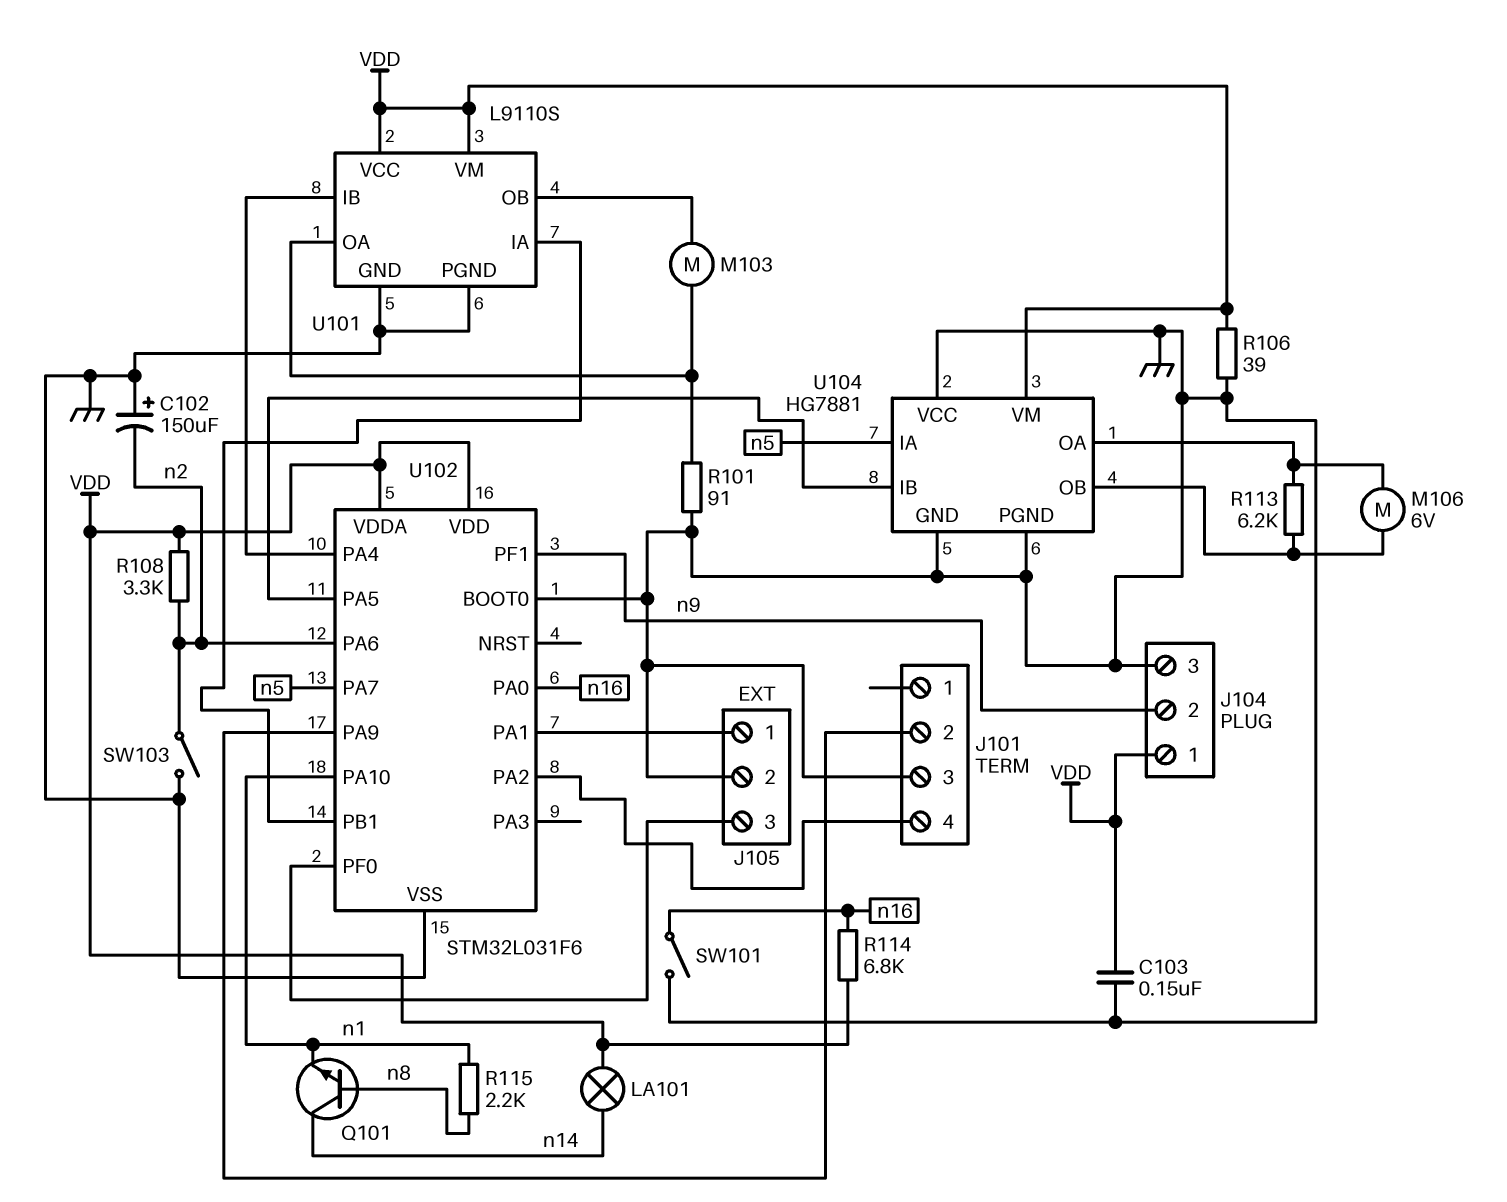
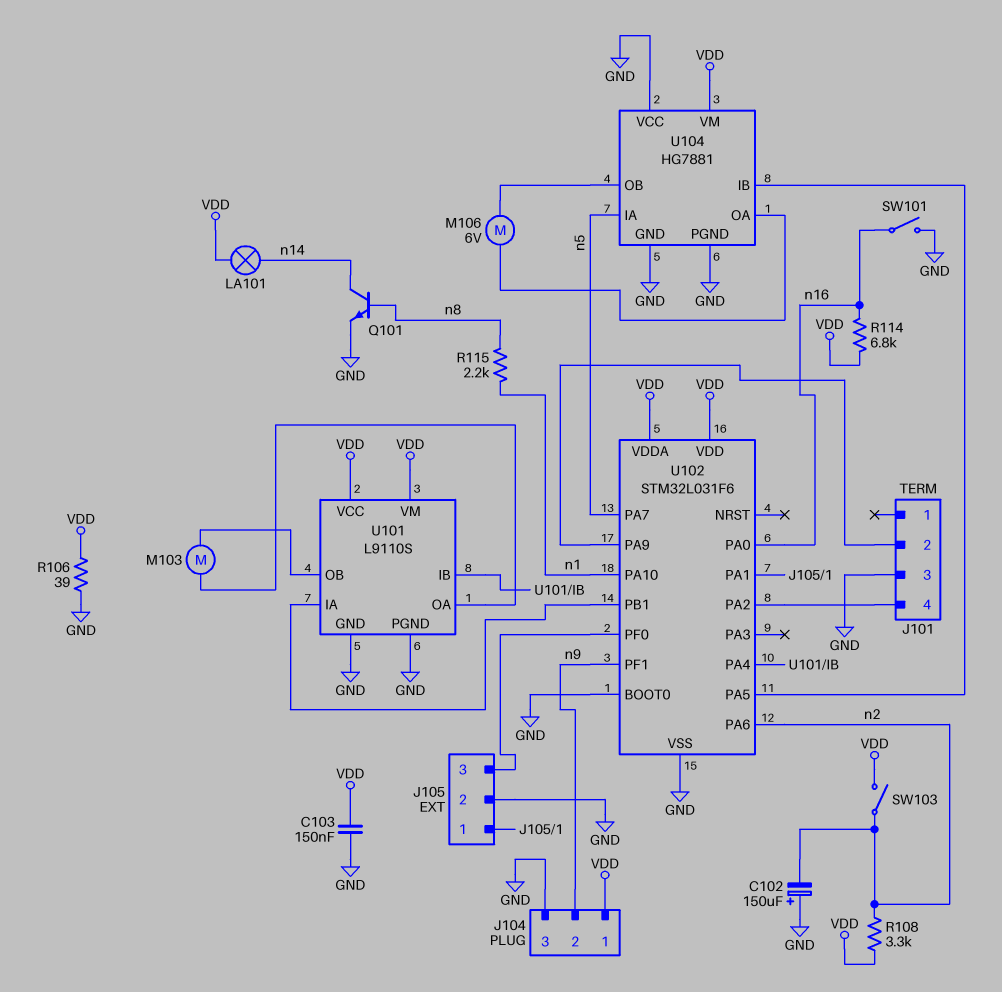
Q101: NPN (B n8, C n14, E n1) -> NPN (B n8, C n14, E GND)
R101: 91 (GND, U101/OA) -> none
R113: 6.2k (U104/OA, U104/OB) -> none
SW103: switch (GND, n2) -> switch (VDD, n2)

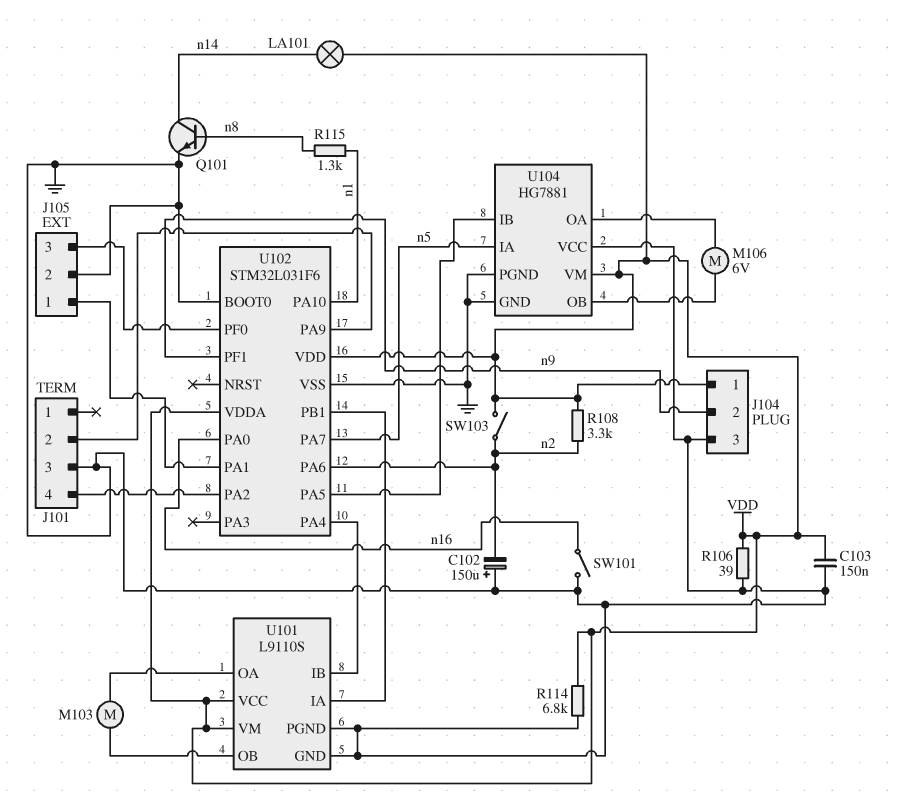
R114: 6.8k (VDD, n16) -> 6.8k (GND, VDD)
R115: 2.2k (n1, n8) -> 1.3k (n1, n8)

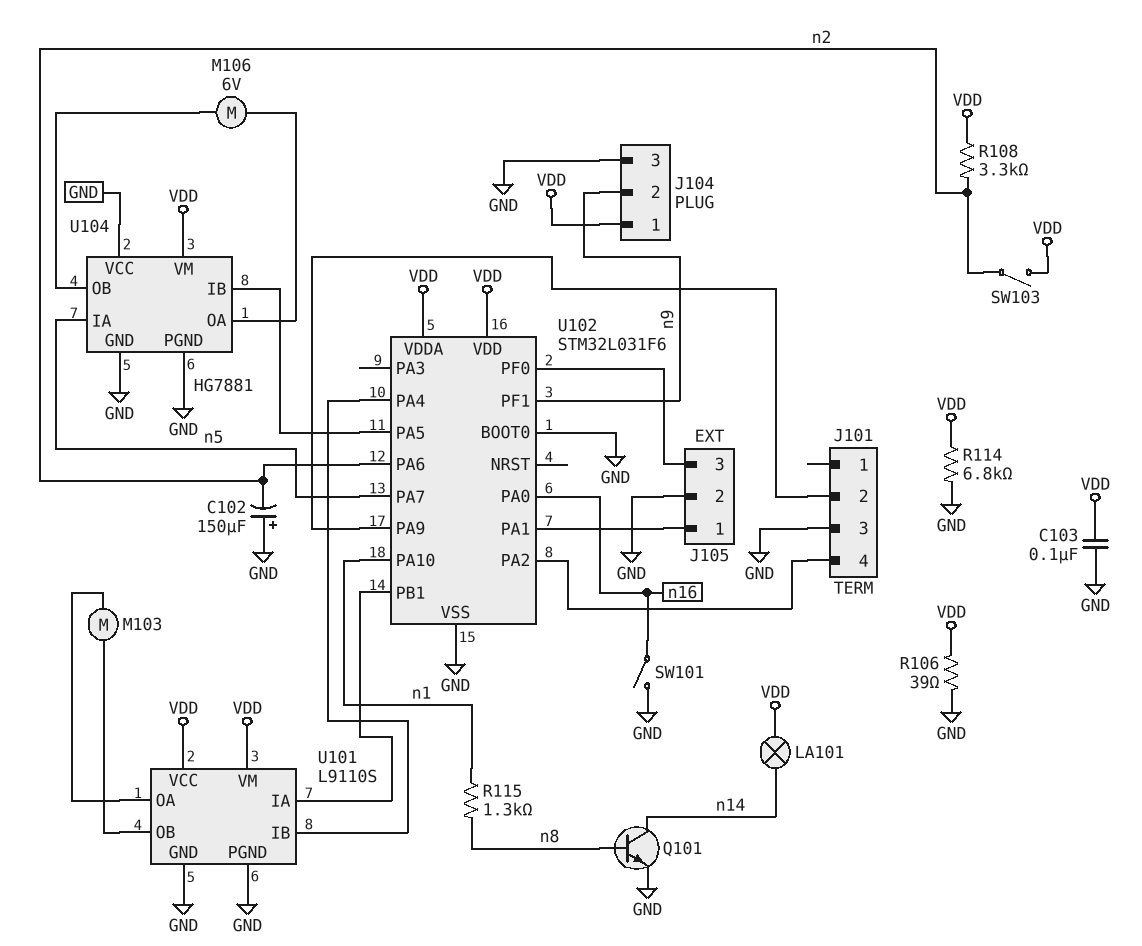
C103: 150nF (GND, VDD) -> 100nF (GND, VDD)

